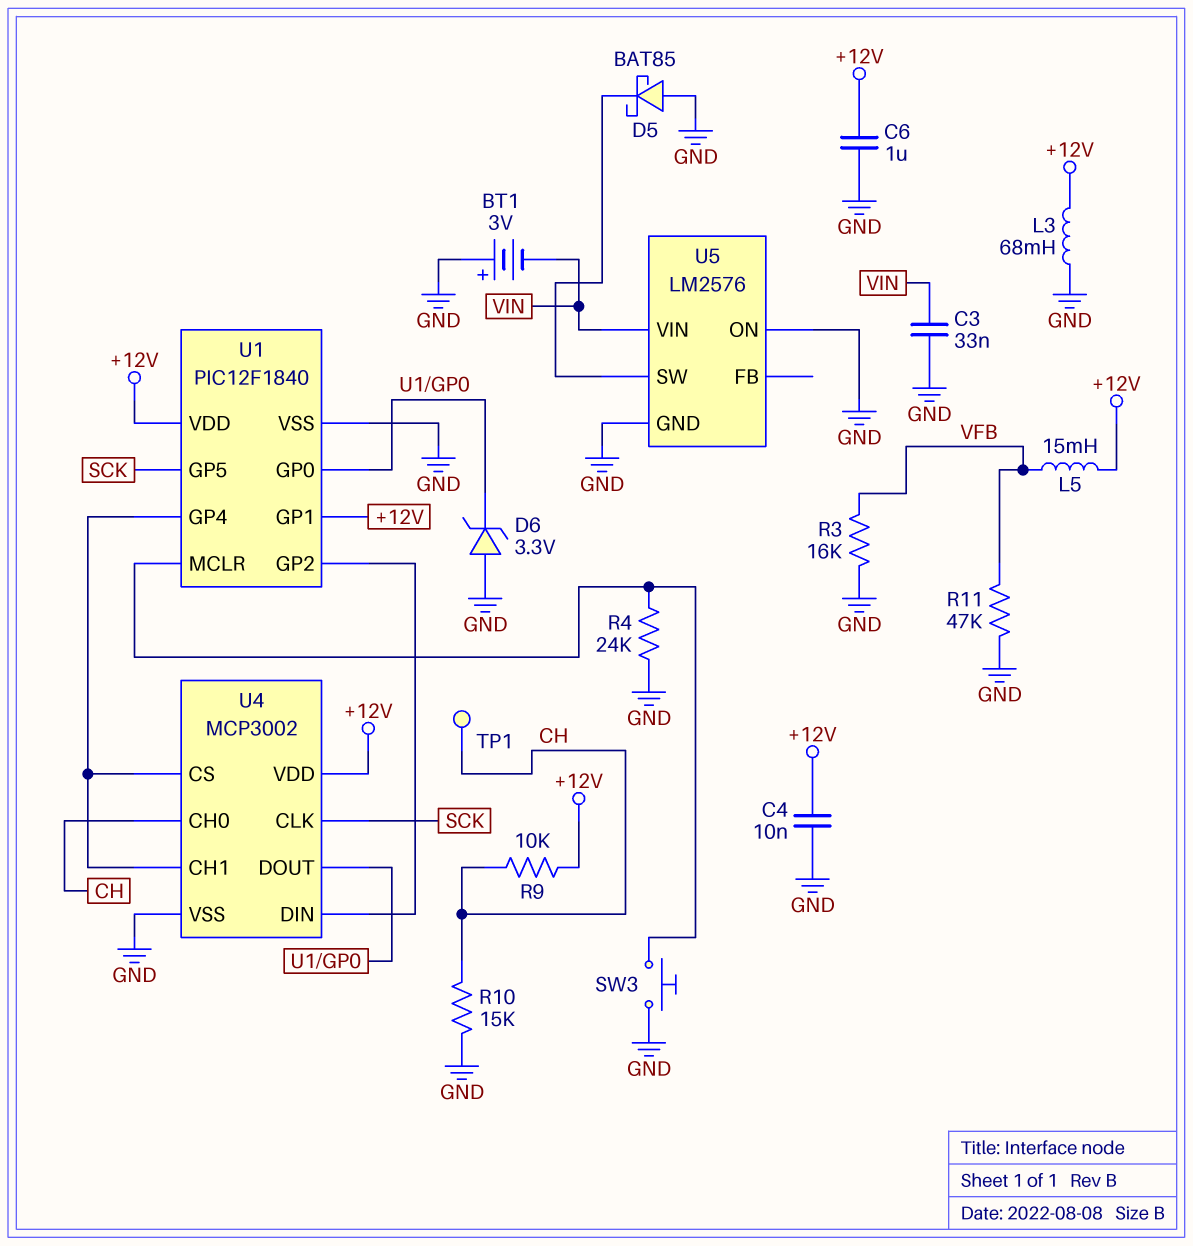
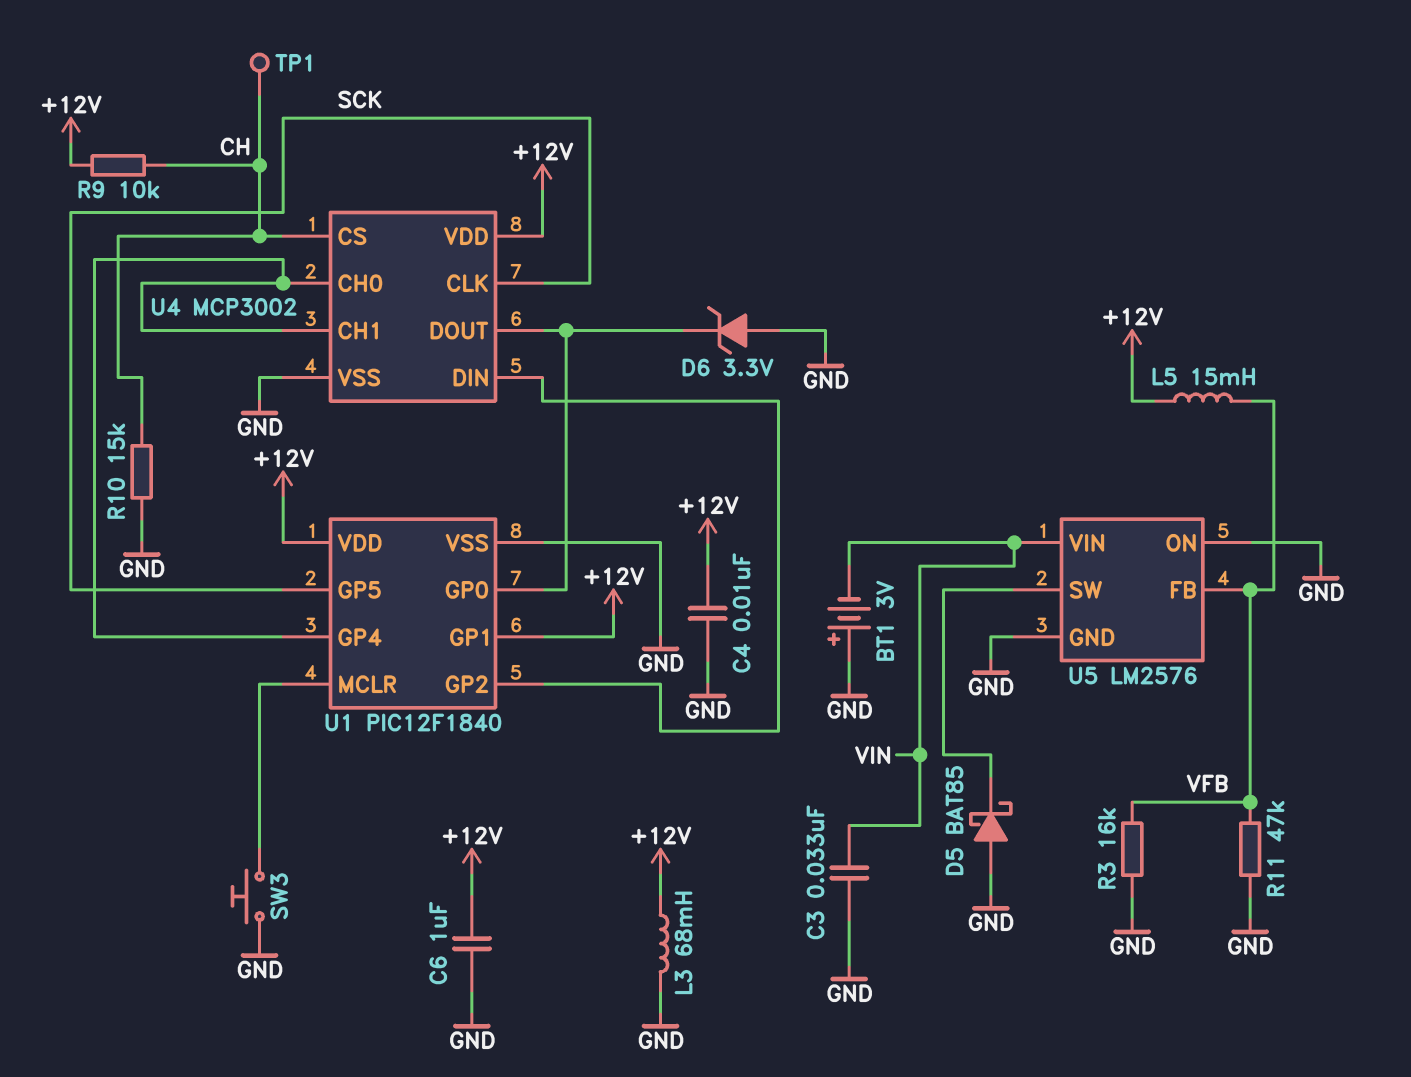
R4: 24k (GND, U1/MCLR) -> none
U4 pin CH0: CH -> U1/GP4
U4 pin CS: U1/GP4 -> CH
U5 pin FB: none -> VFB

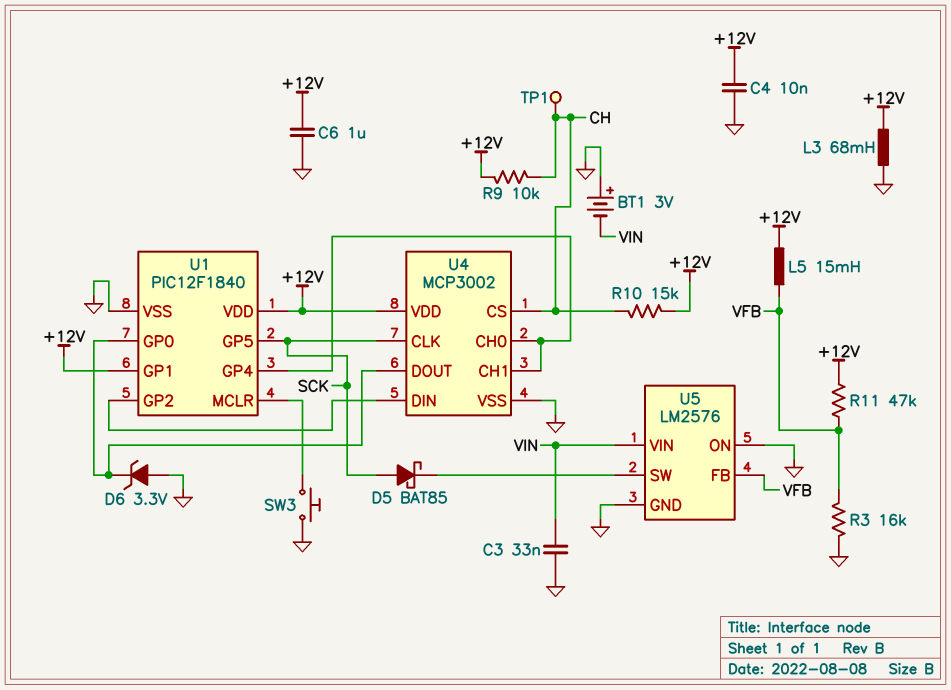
D5: schottky BAT85 (A GND, K U5/SW) -> schottky BAT85 (A SCK, K U5/SW)
R10: 15k (CH, GND) -> 15k (+12V, CH)
R11: 47k (GND, VFB) -> 47k (+12V, VFB)

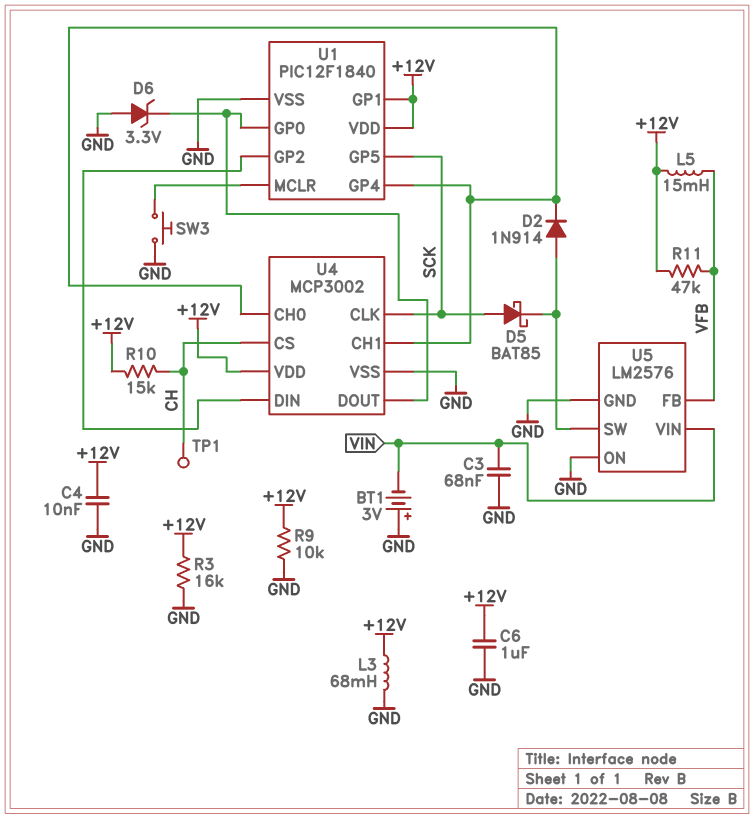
C3: 33nF (GND, VIN) -> 68nF (GND, VIN)
D2: none -> diode 1N914 (A U5/SW, K U1/GP4)
R3: 16k (GND, VFB) -> 16k (+12V, GND)
R9: 10k (+12V, CH) -> 10k (+12V, GND)

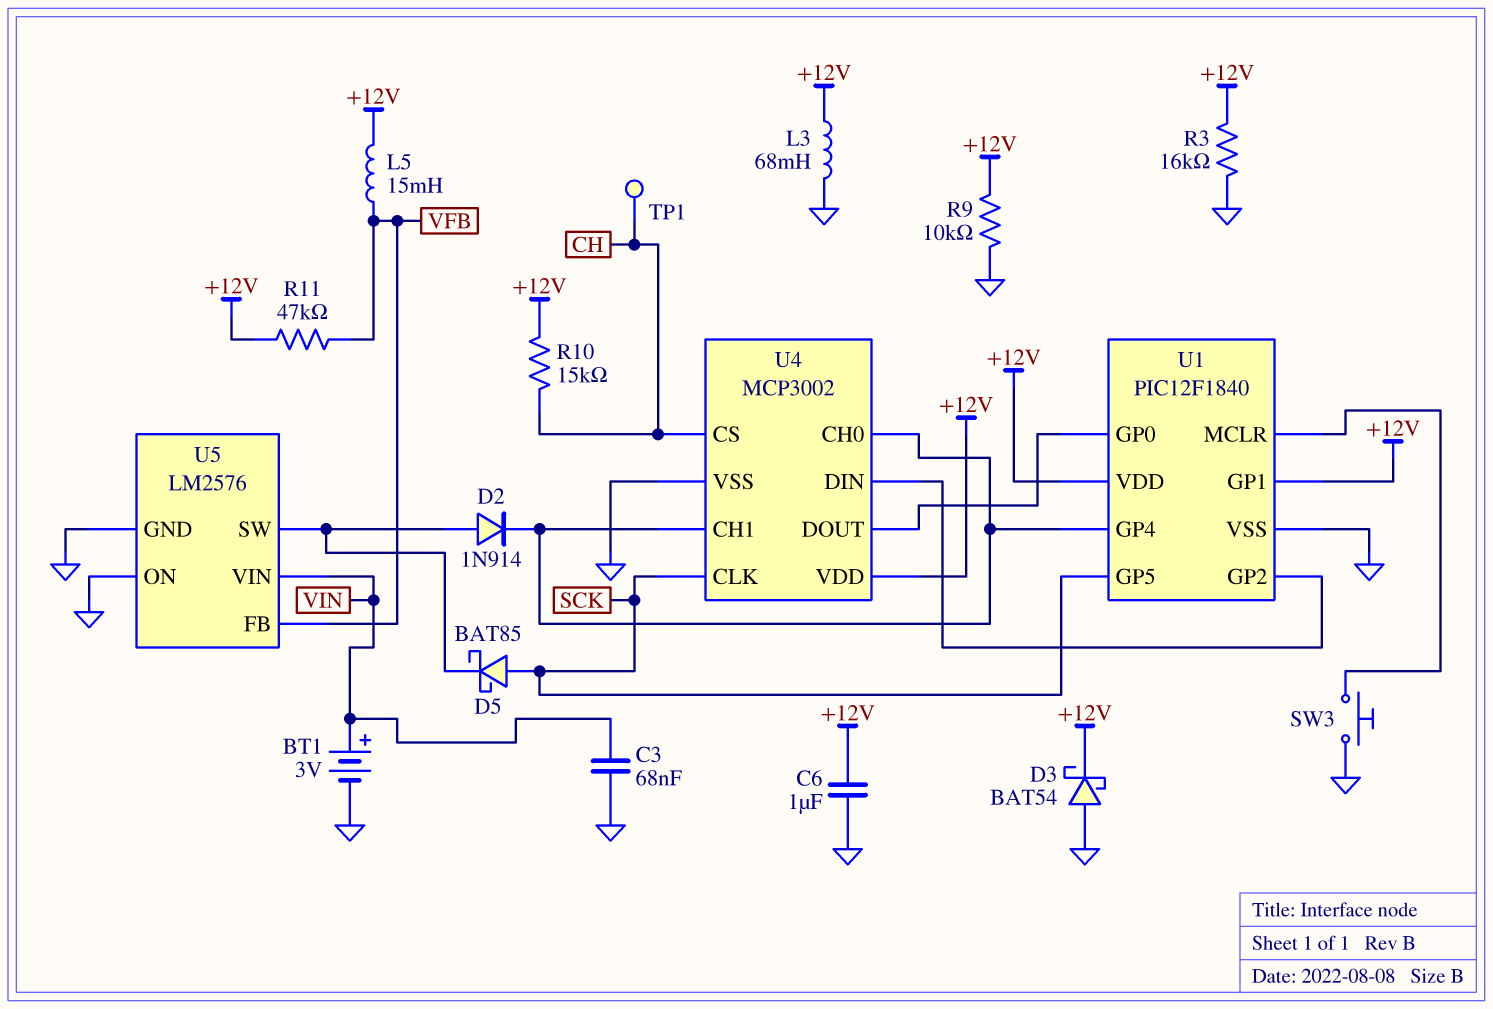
BT1: 3V (plus GND, minus VIN) -> 3V (plus VIN, minus GND)
C4: 10nF (+12V, GND) -> none
D3: none -> schottky BAT54 (A GND, K +12V)
D6: zener 3.3V (A GND, K U1/GP0) -> none

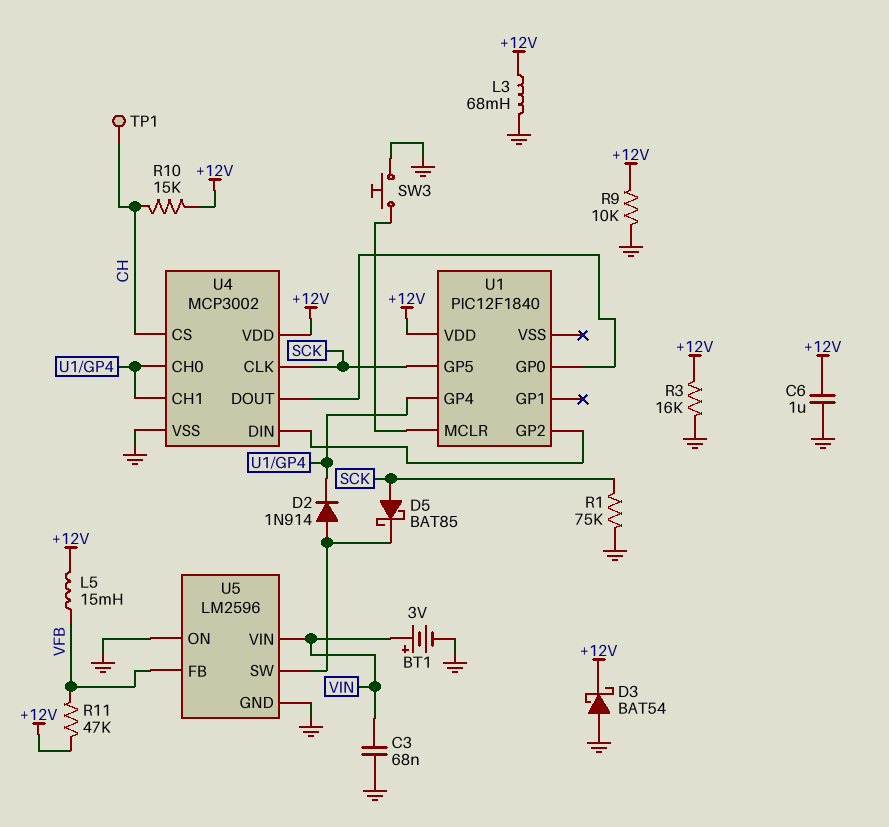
R1: none -> 75k (GND, SCK)
U1 pin GP1: +12V -> none
U1 pin VSS: GND -> none
U5: LM2576 -> LM2596

